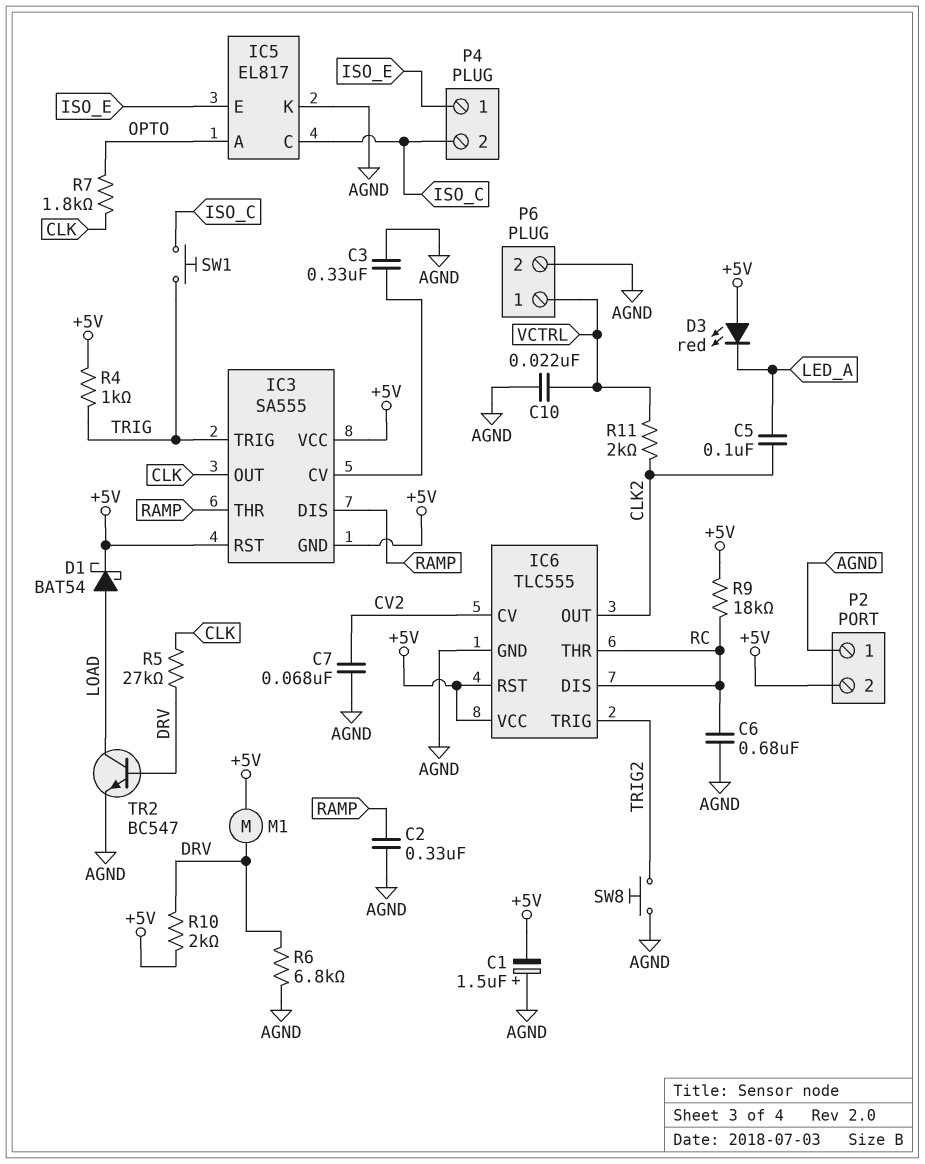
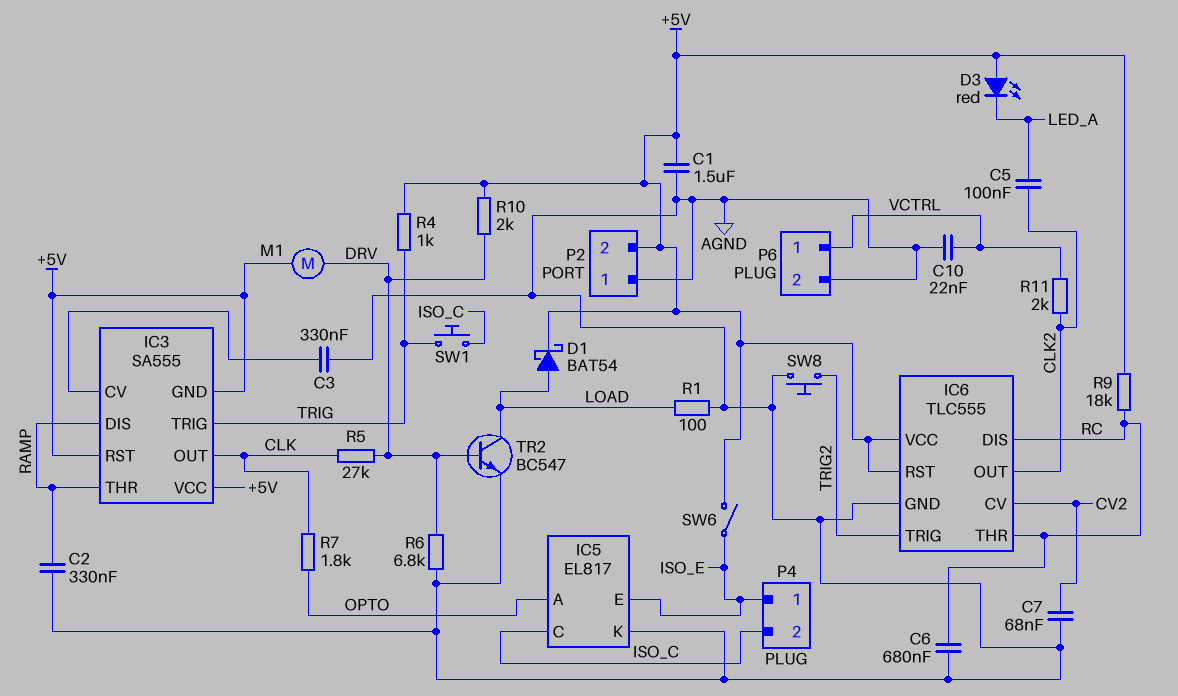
C1: 1.5uF (plus AGND, minus +5V) -> 1.5uF (+5V, AGND)
R1: none -> 100 (AGND, LOAD)
SW6: none -> switch (+5V, ISO_E)

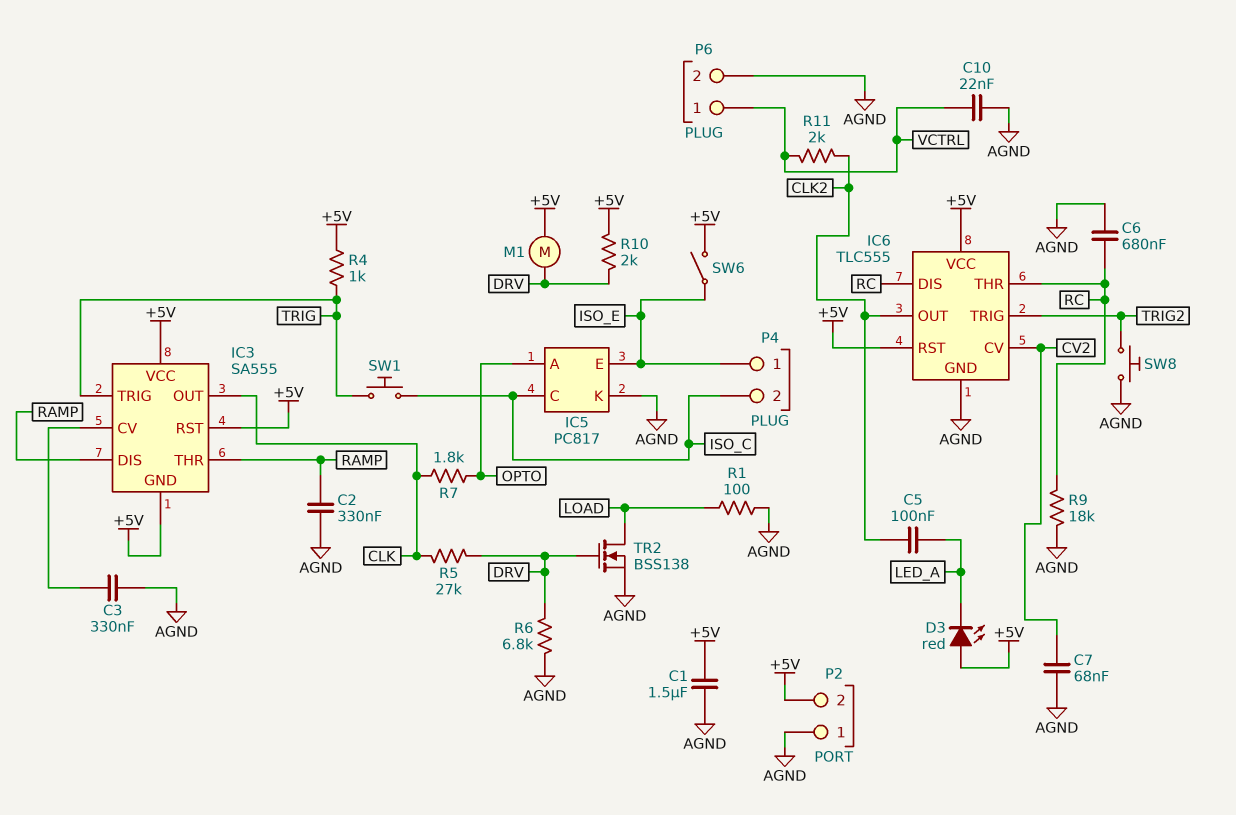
D1: schottky BAT54 (A LOAD, K +5V) -> none
IC5: EL817 -> PC817
R9: 18k (+5V, RC) -> 18k (AGND, RC)
TR2: NPN BC547 (B DRV, C LOAD, E AGND) -> NMOS BSS138 (G DRV, D LOAD, S AGND)

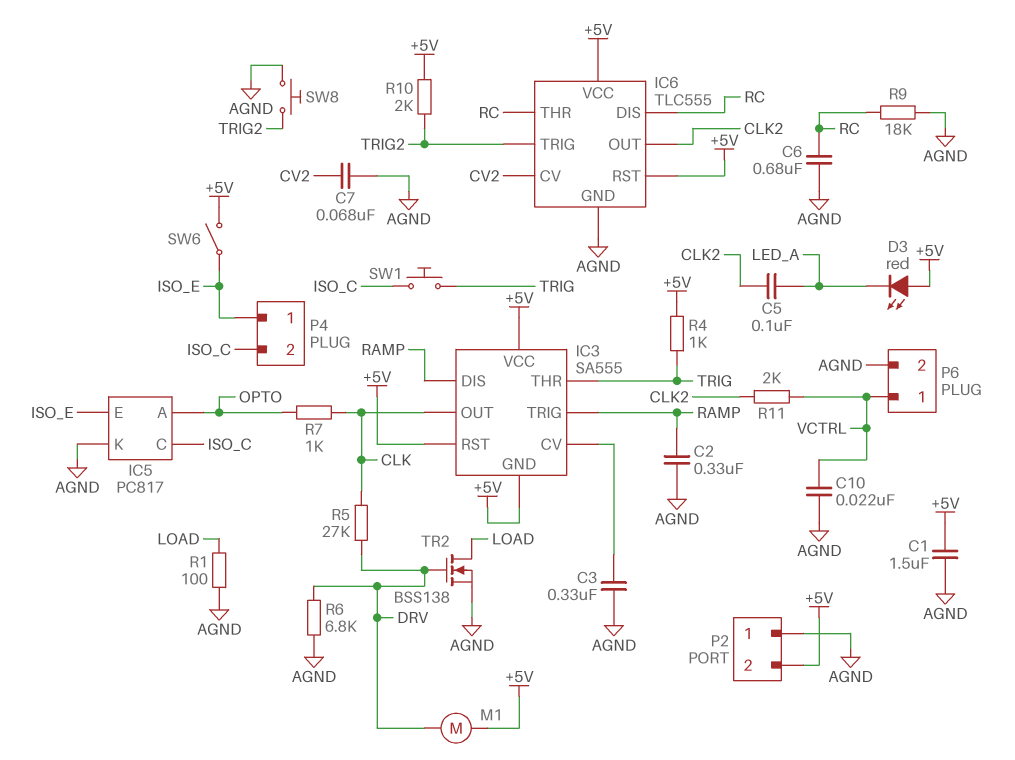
IC3 pin THR: RAMP -> TRIG
IC3 pin TRIG: TRIG -> RAMP
R7: 1.8k (CLK, OPTO) -> 1k (CLK, OPTO)
R10: 2k (+5V, DRV) -> 2k (+5V, TRIG2)

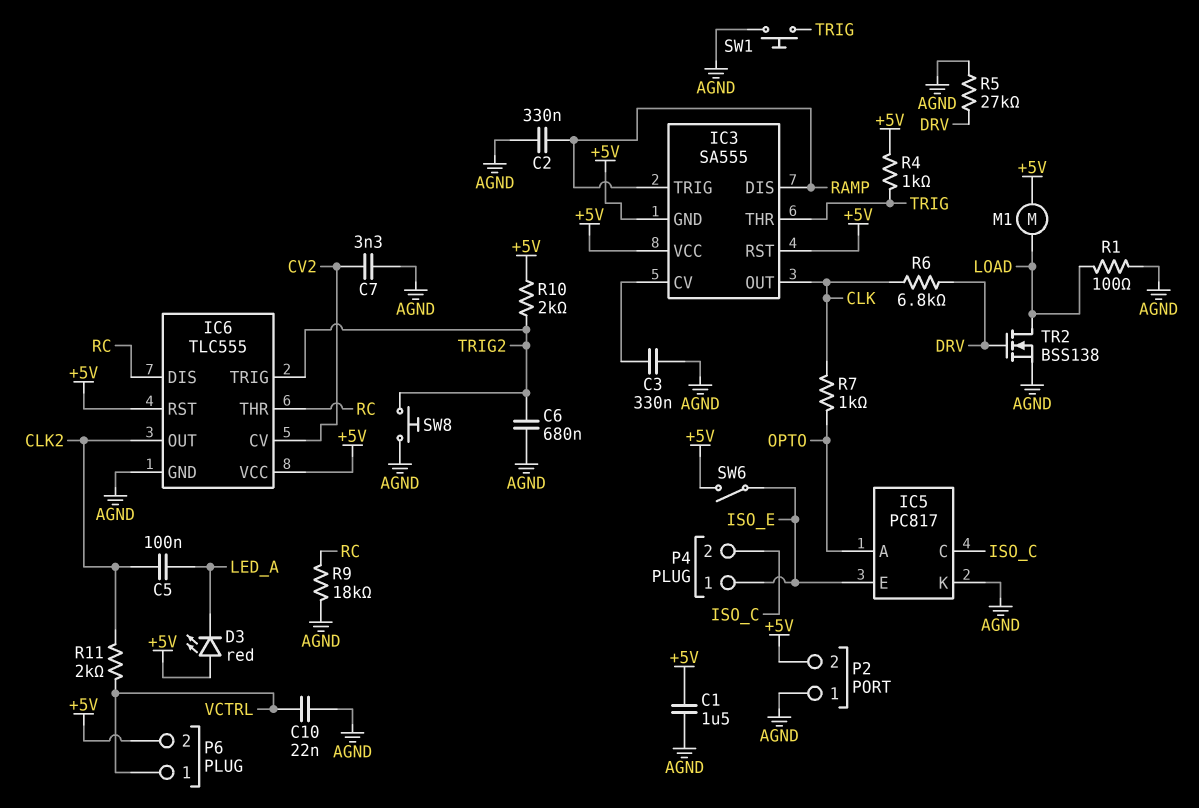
C6: 680nF (AGND, RC) -> 680nF (AGND, TRIG2)
C7: 68nF (AGND, CV2) -> 3.3nF (AGND, CV2)
M1: motor (+5V, DRV) -> motor (+5V, LOAD)
P6 pin 2: AGND -> +5V
R5: 27k (CLK, DRV) -> 27k (AGND, DRV)
R6: 6.8k (AGND, DRV) -> 6.8k (CLK, DRV)
SW1: button (ISO_C, TRIG) -> button (AGND, TRIG)

